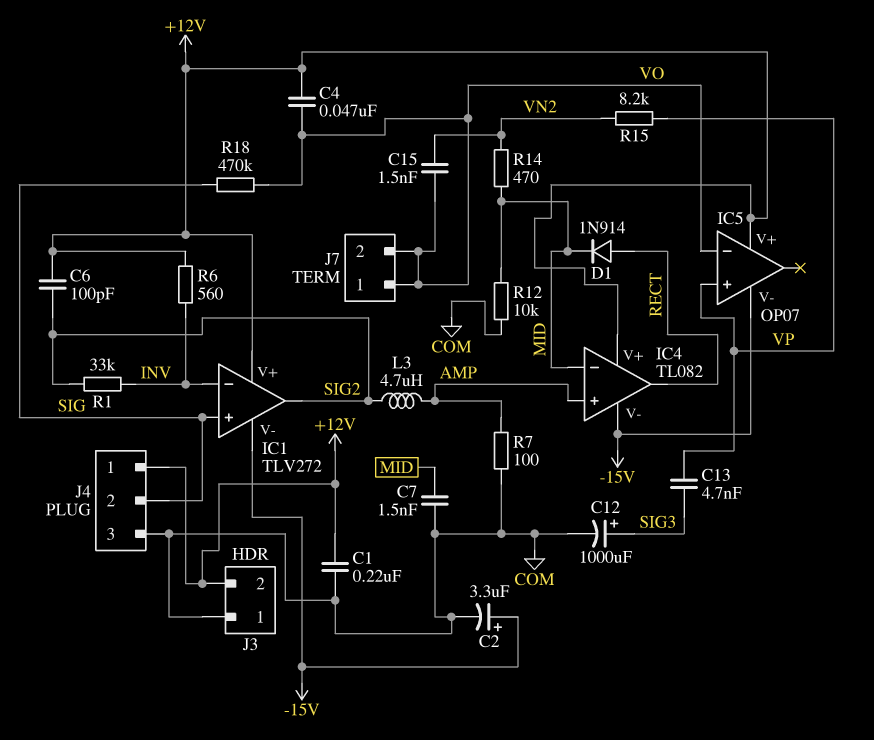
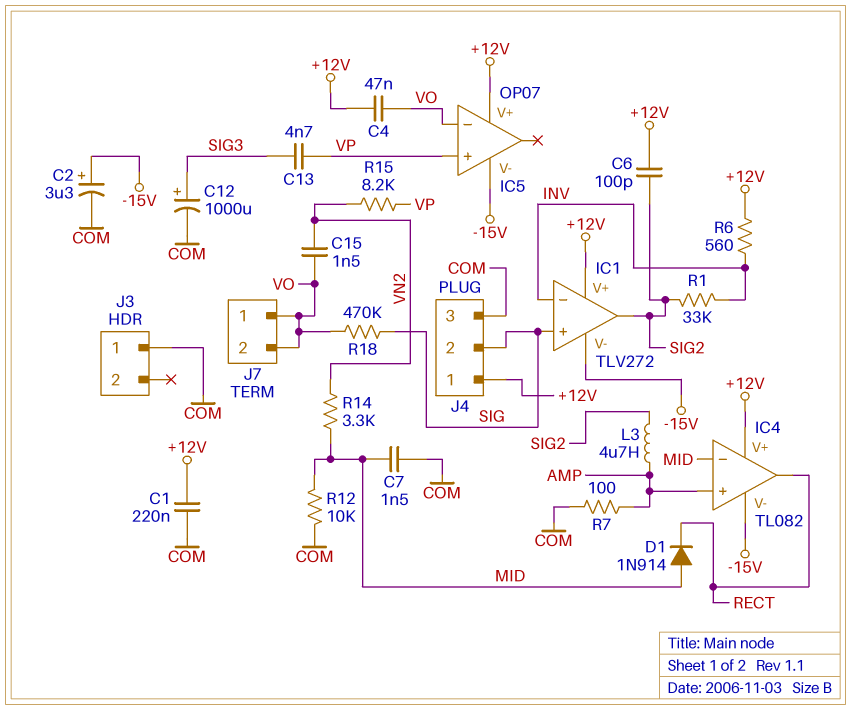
D1: diode 1N914 (A RECT, K MID) -> diode 1N914 (A MID, K RECT)
J3 pin 2: +12V -> none
R14: 470 (MID, VN2) -> 3.3k (MID, VN2)

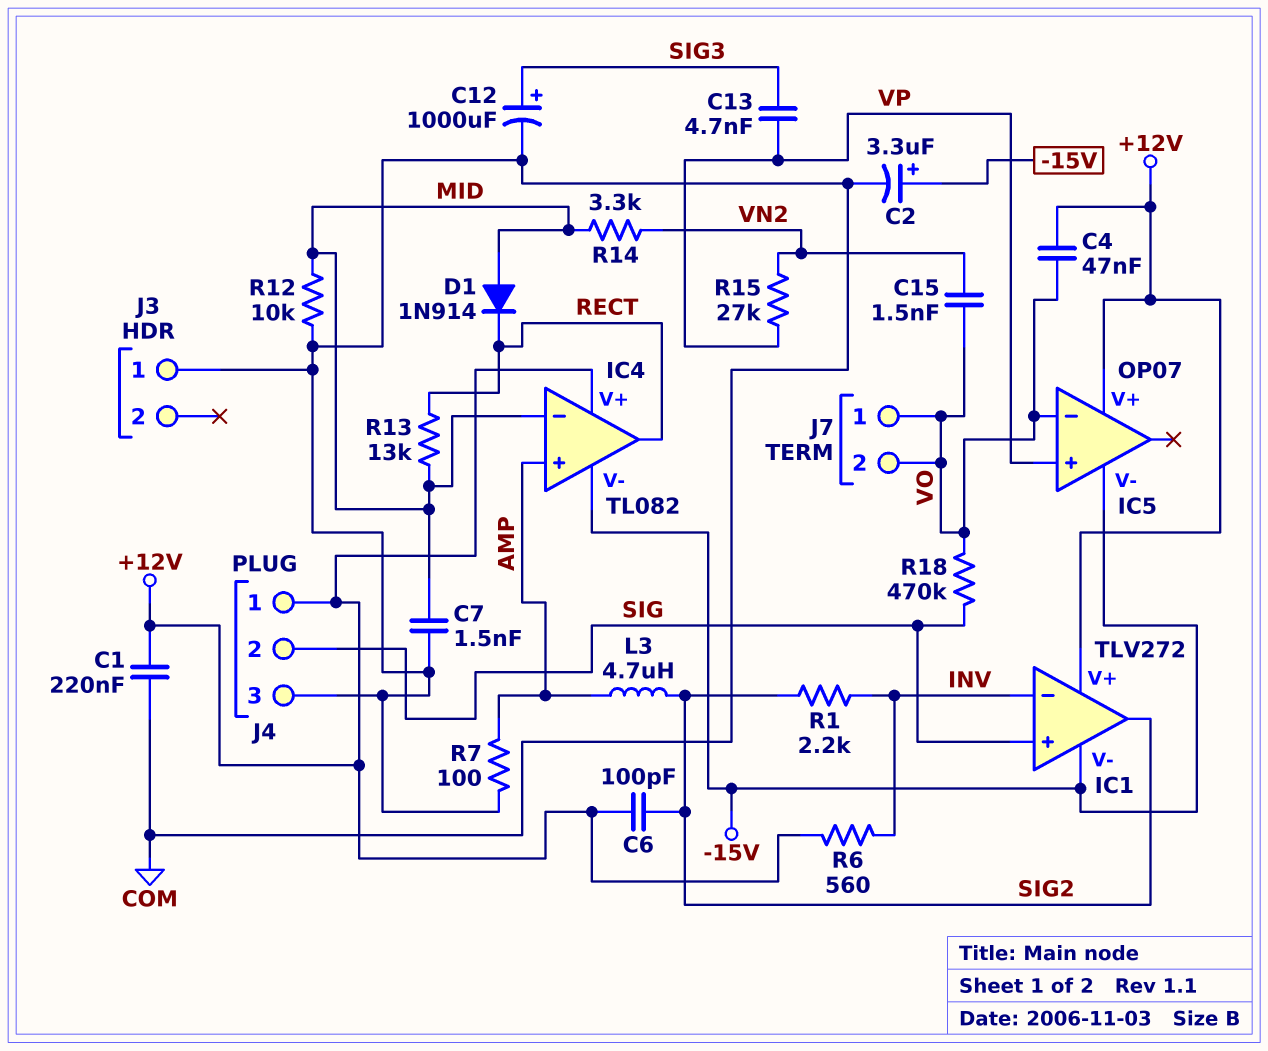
R1: 33k (INV, SIG2) -> 2.2k (INV, SIG2)
R13: none -> 13k (MID, RECT)
R15: 8.2k (VN2, VP) -> 27k (VN2, VP)

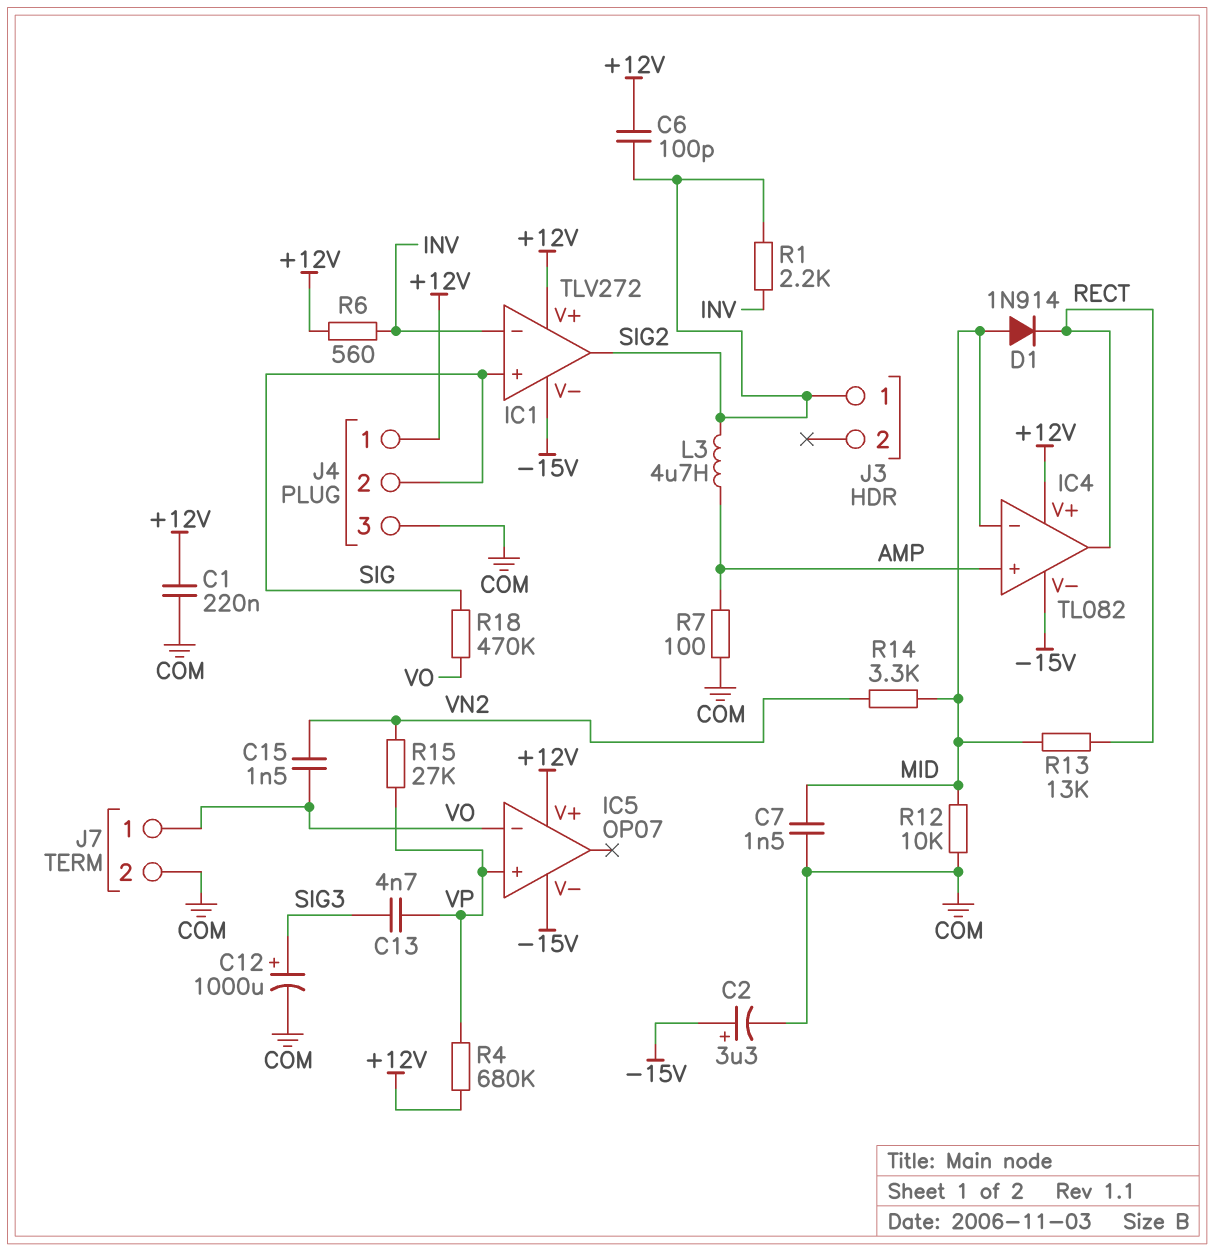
C4: 47nF (+12V, VO) -> none
J3 pin 1: COM -> SIG2
J7 pin 2: VO -> COM
R4: none -> 680k (+12V, VP)

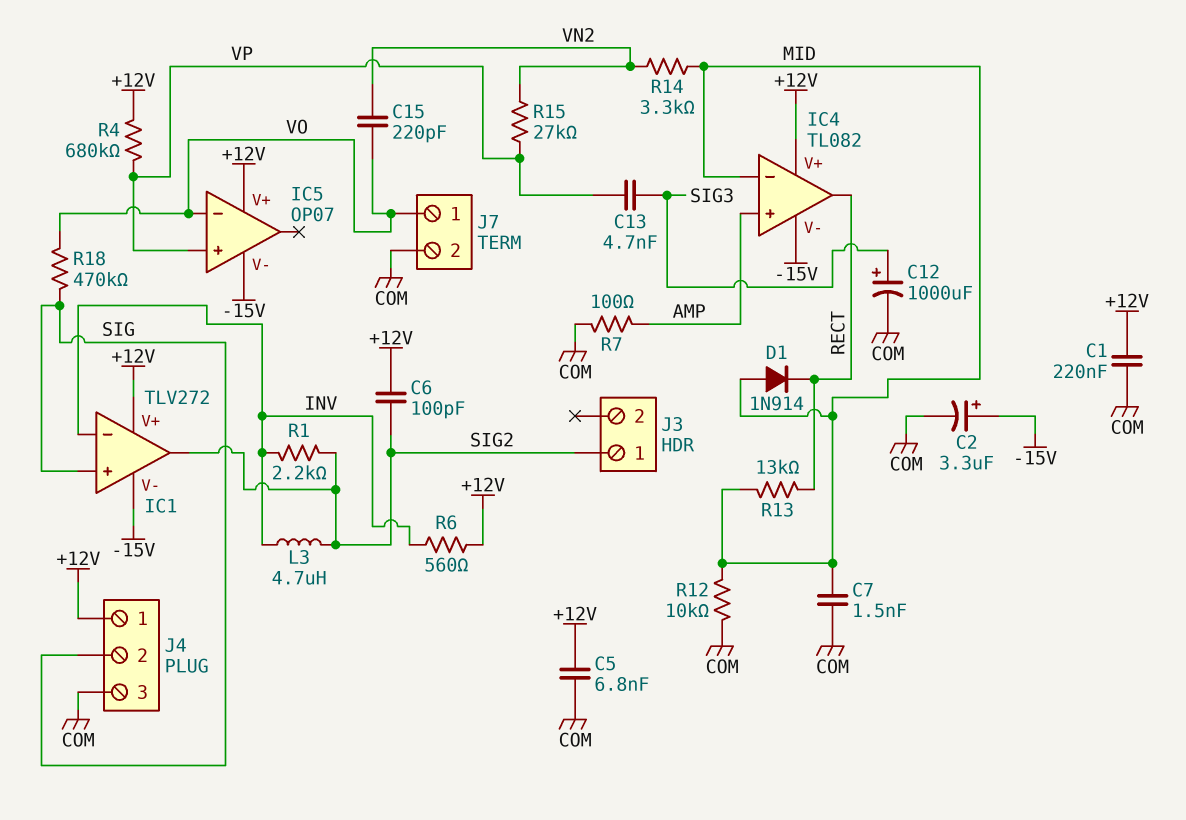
C5: none -> 6.8nF (+12V, COM)
C15: 1.5nF (VN2, VO) -> 220pF (VN2, VO)
L3: 4.7uH (AMP, SIG2) -> 4.7uH (INV, SIG2)

